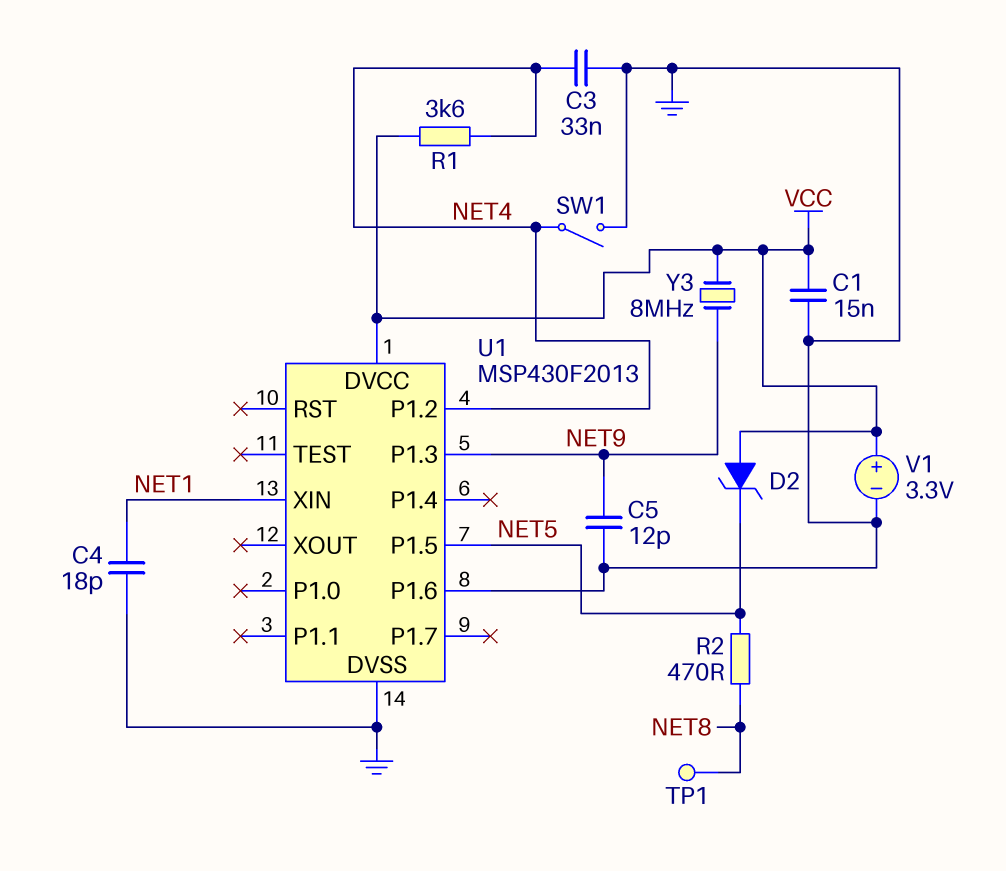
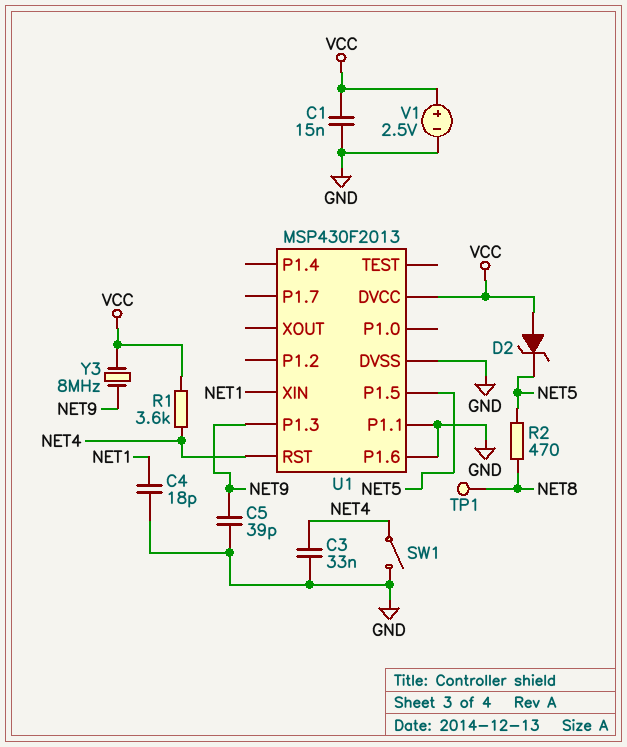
C5: 12pF (GND, NET9) -> 39pF (GND, NET9)
U1 pin P1.1: none -> GND
U1 pin P1.2: NET4 -> none
U1 pin RST: none -> NET4
V1: 3.3V (plus VCC, minus GND) -> 2.5V (plus VCC, minus GND)

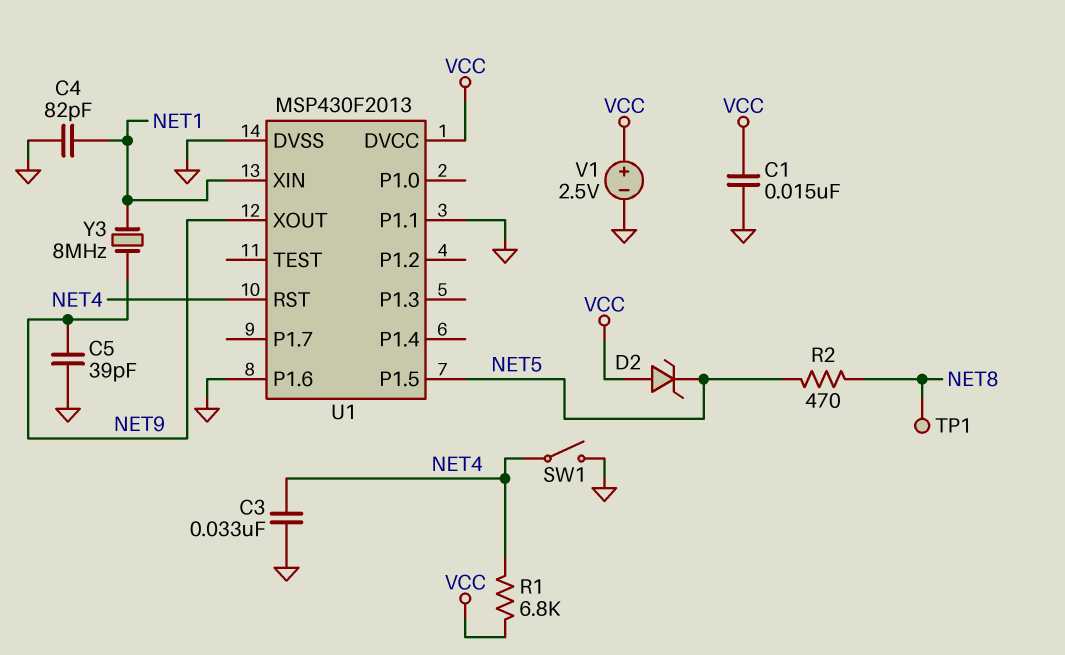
C4: 18pF (GND, NET1) -> 82pF (GND, NET1)
R1: 3.6k (NET4, VCC) -> 6.8k (NET4, VCC)
U1 pin P1.3: NET9 -> none
U1 pin XOUT: none -> NET9
Y3: 8MHz (NET9, VCC) -> 8MHz (NET1, NET9)

